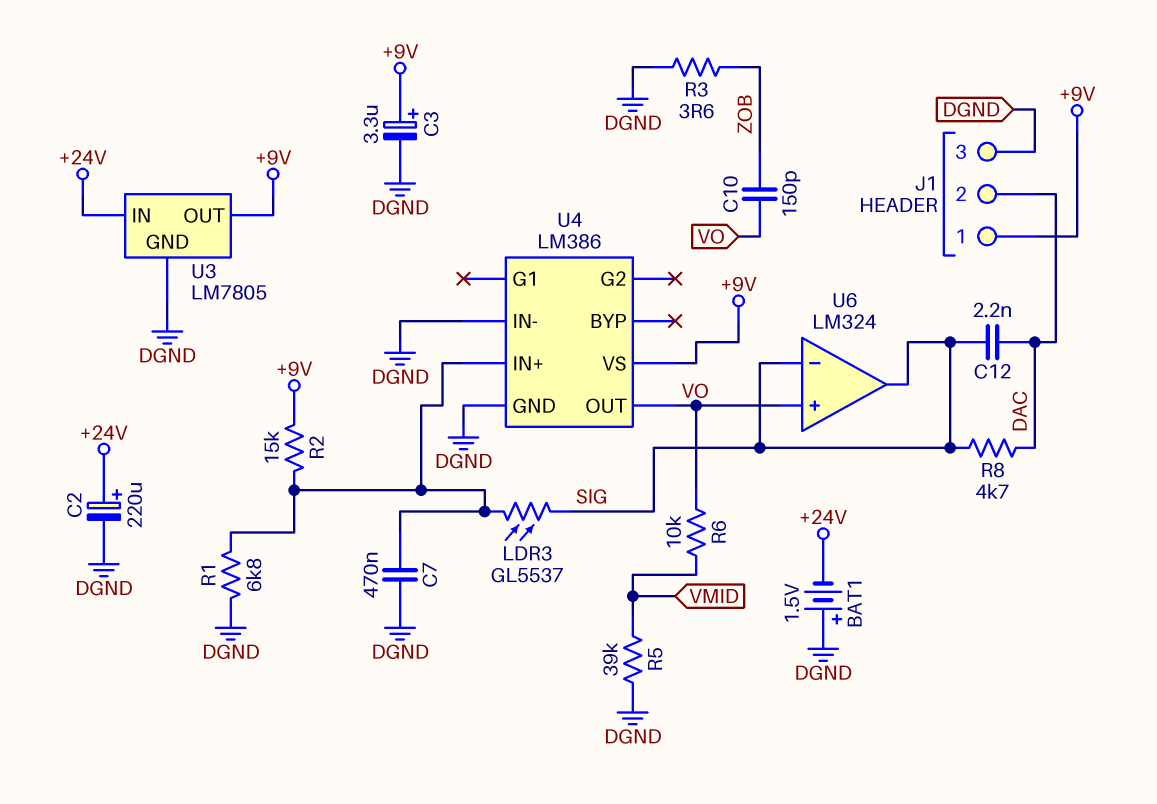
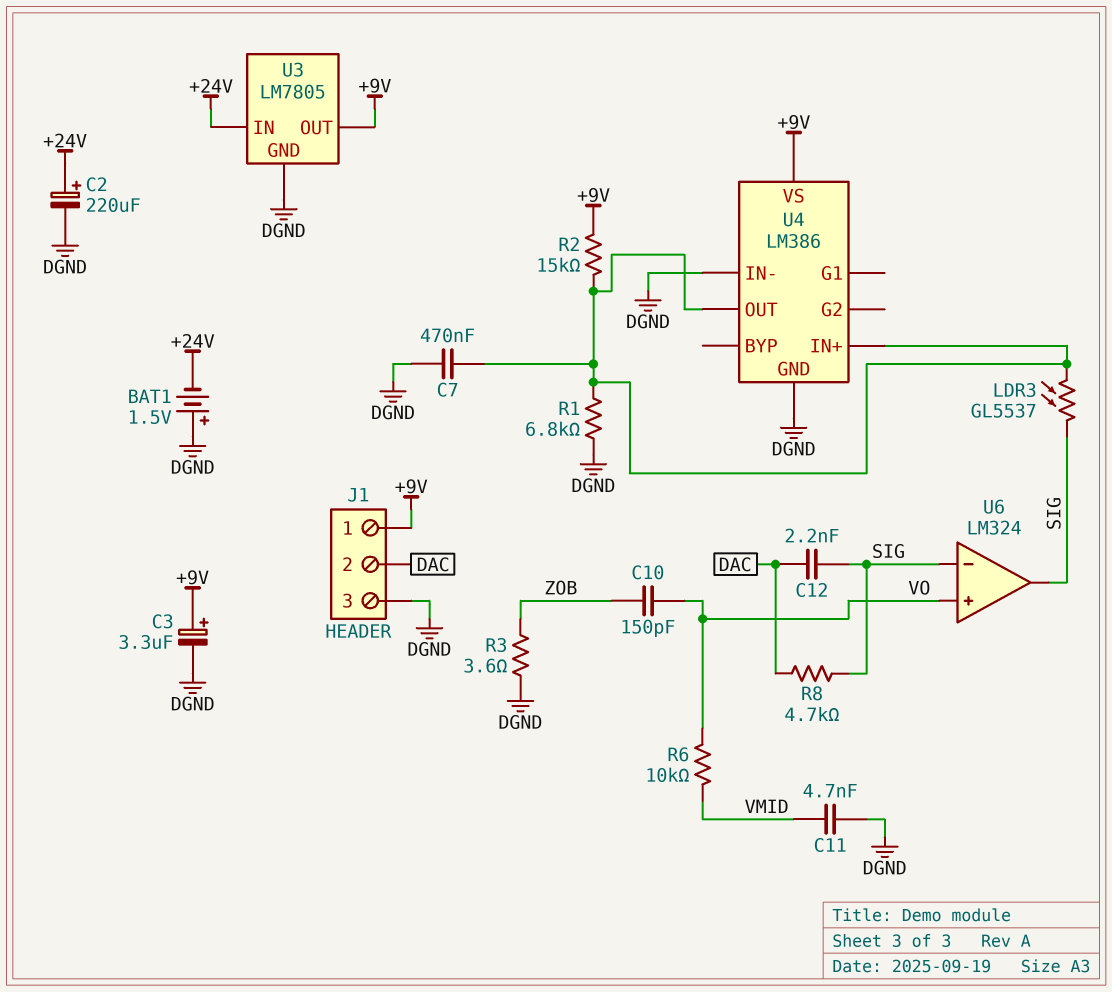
C11: none -> 4.7nF (DGND, VMID)
R5: 39k (DGND, VMID) -> none
U4 pin OUT: VO -> U4/IN+

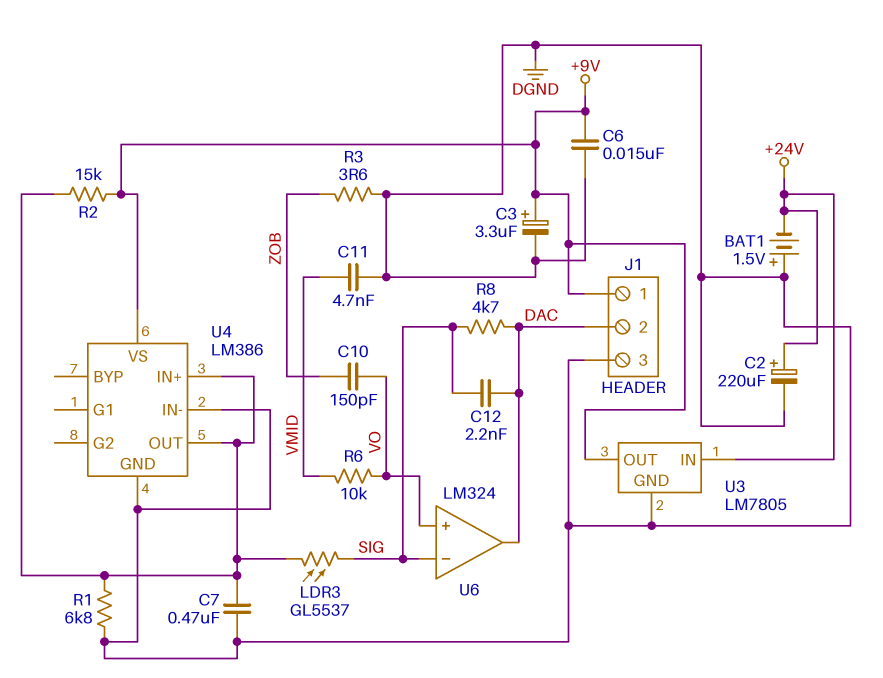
C6: none -> 15nF (+9V, DGND)
U6 pin out: SIG -> DAC

